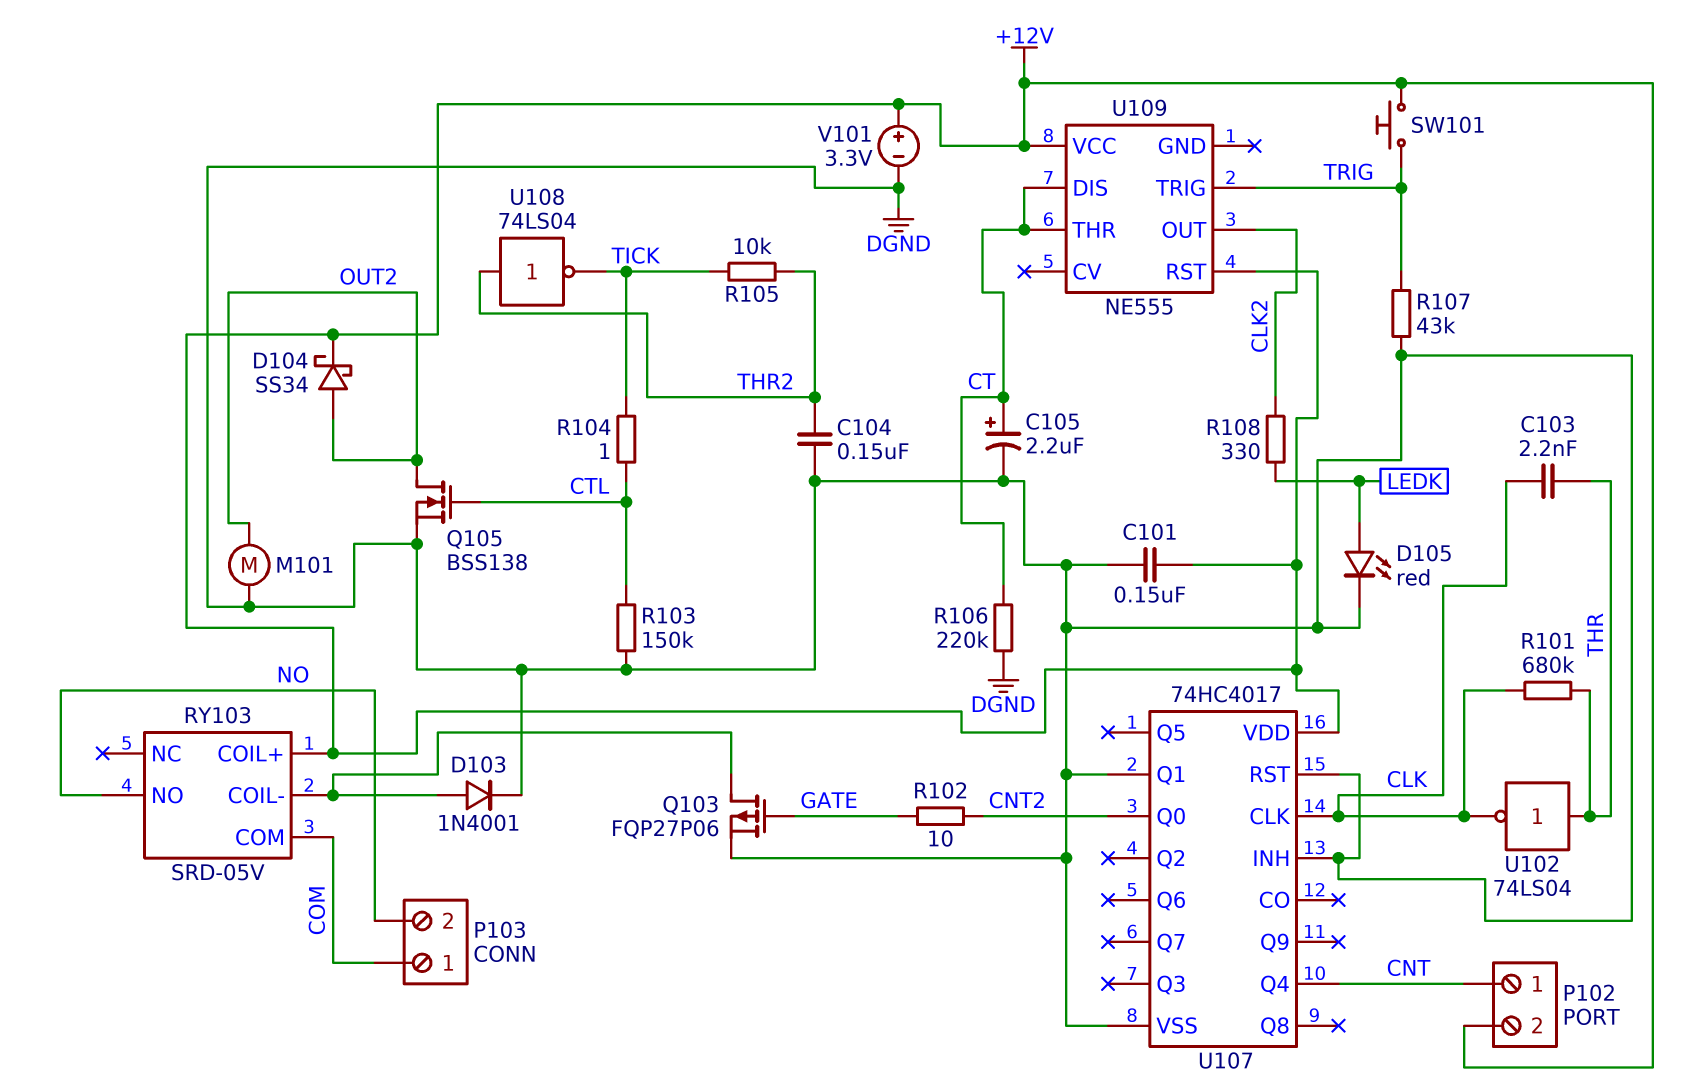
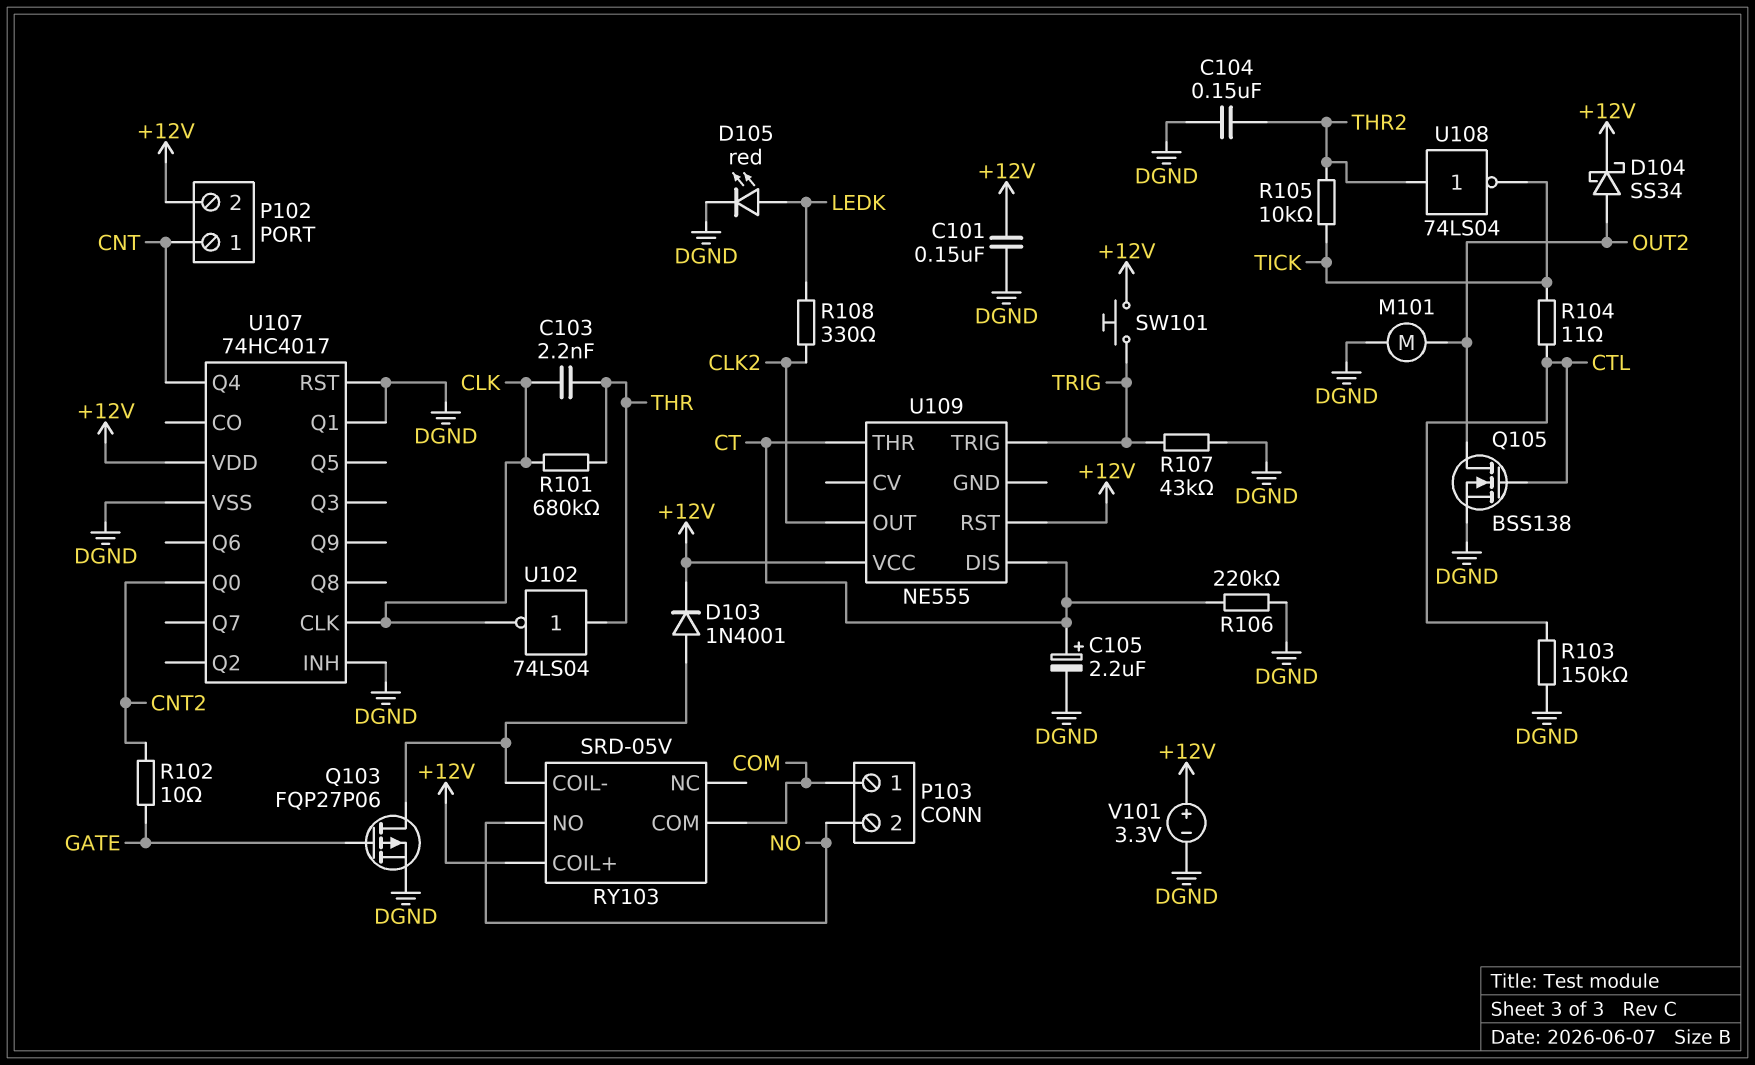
D103: diode 1N4001 (A RY103/COIL-, K DGND) -> diode 1N4001 (A RY103/COIL-, K +12V)
R104: 1 (CTL, TICK) -> 11 (CTL, TICK)

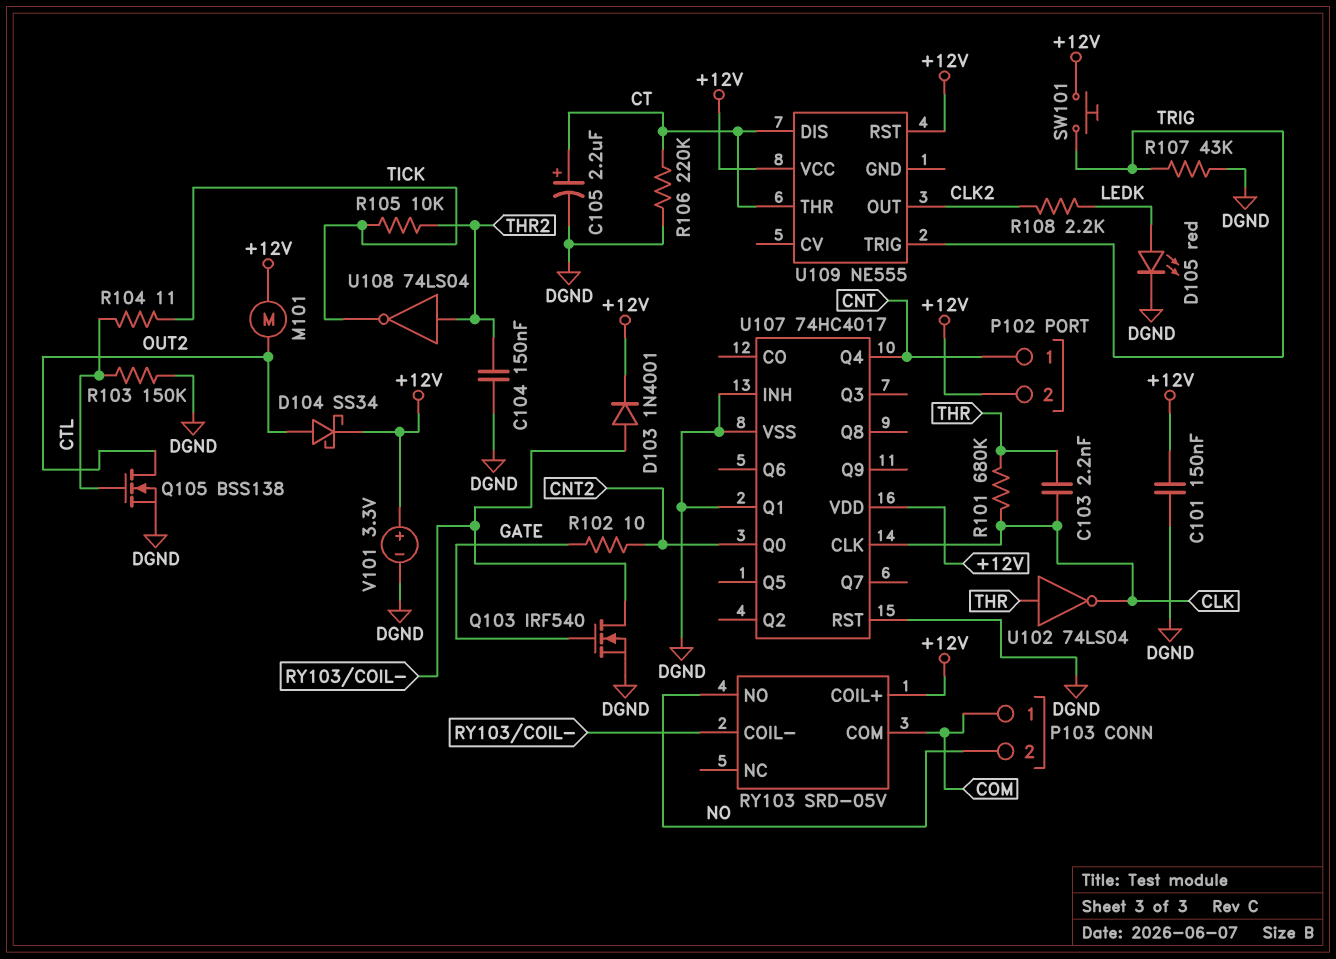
M101: motor (DGND, OUT2) -> motor (+12V, OUT2)
Q103: PMOS FQP27P06 (G GATE, D RY103/COIL-, S DGND) -> NMOS IRF540 (G GATE, D RY103/COIL-, S DGND)
R108: 330 (CLK2, LEDK) -> 2.2k (CLK2, LEDK)

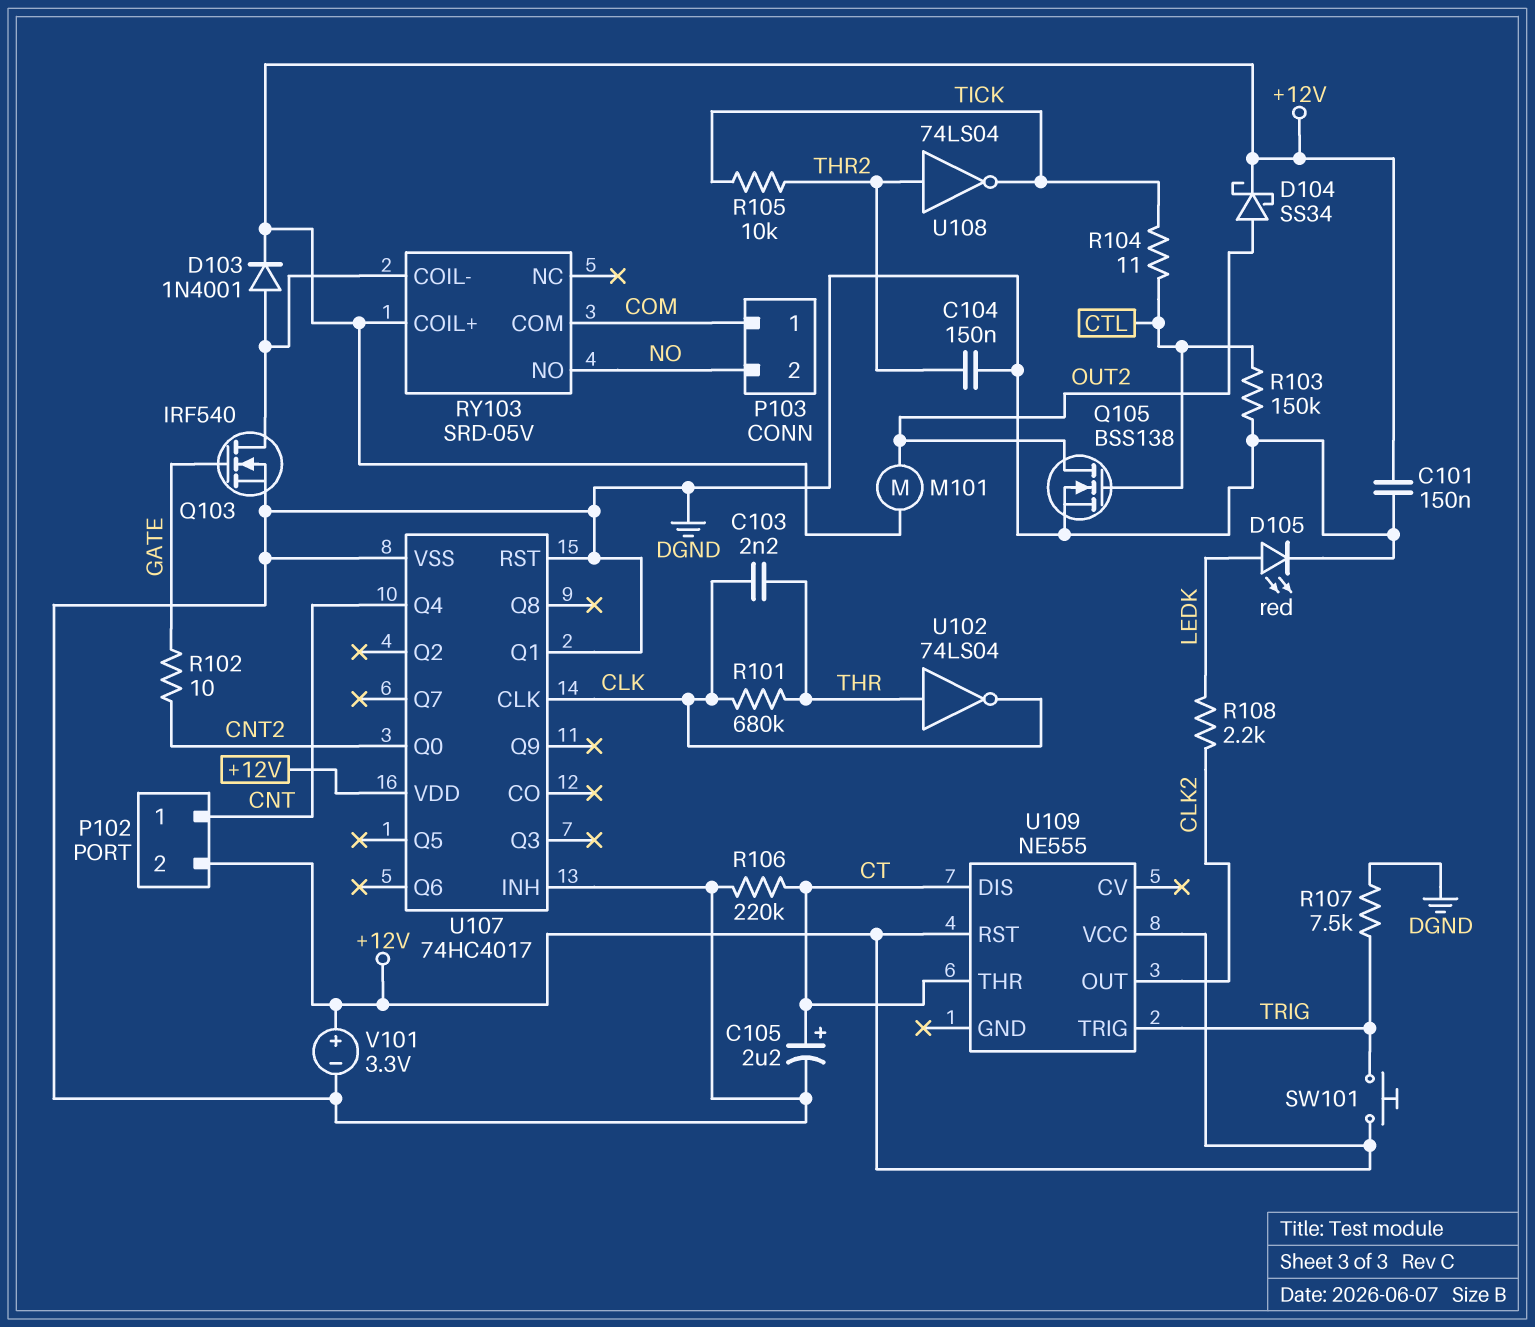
R107: 43k (DGND, TRIG) -> 7.5k (DGND, TRIG)

